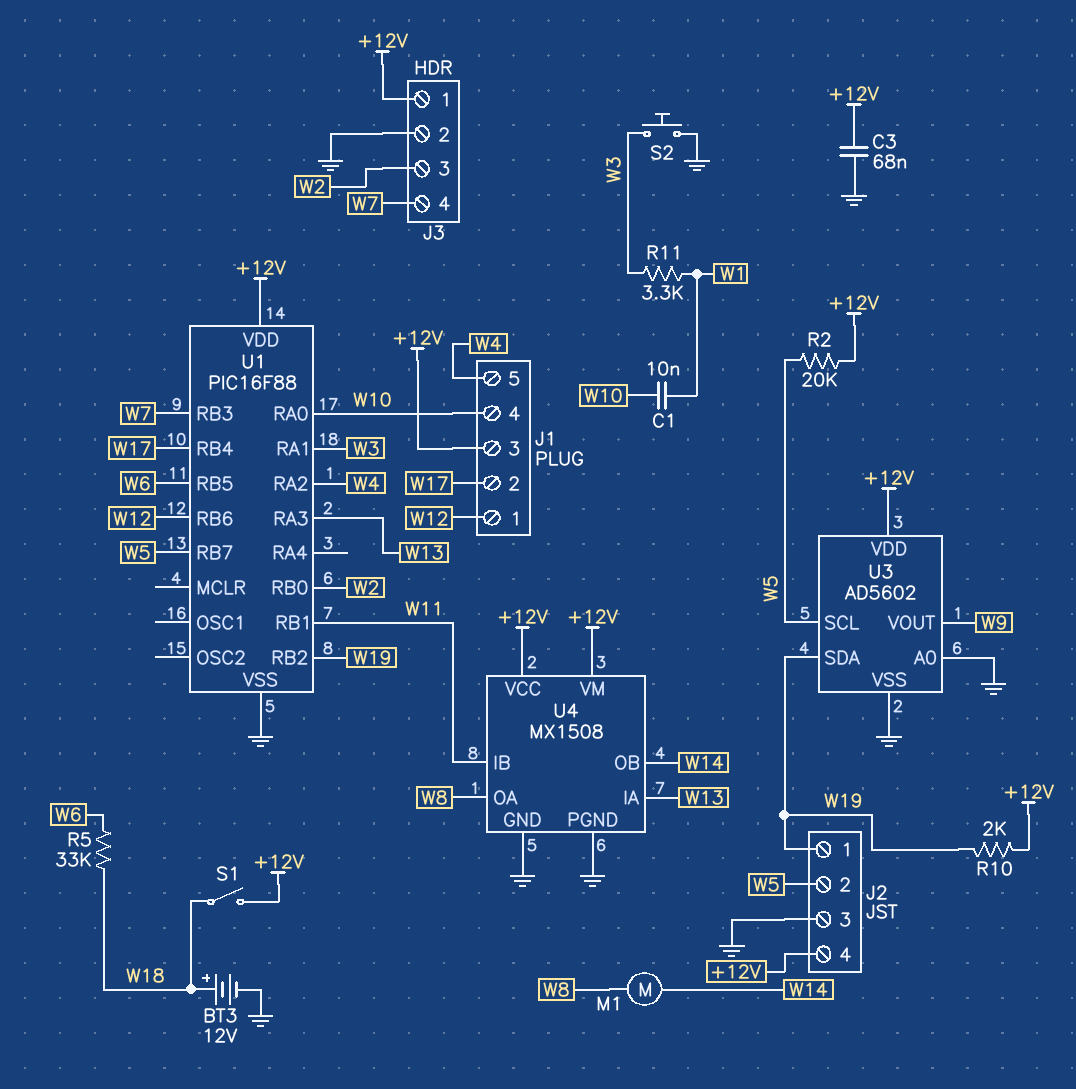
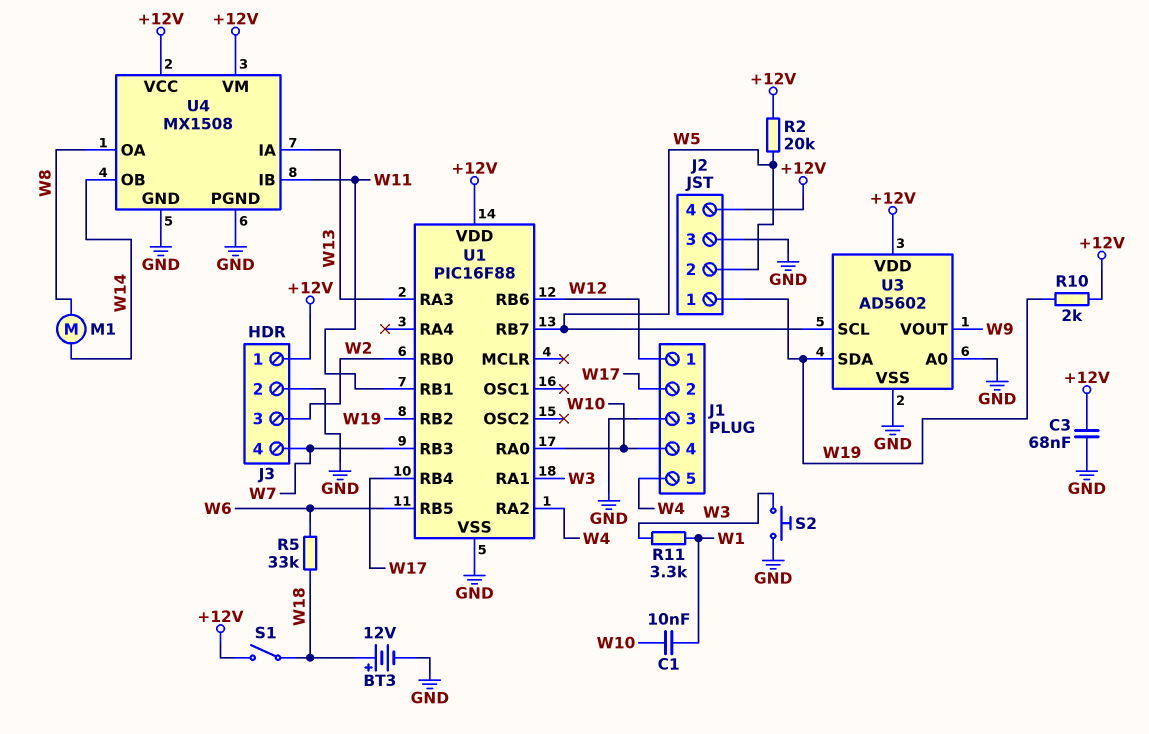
J1 pin 3: +12V -> GND

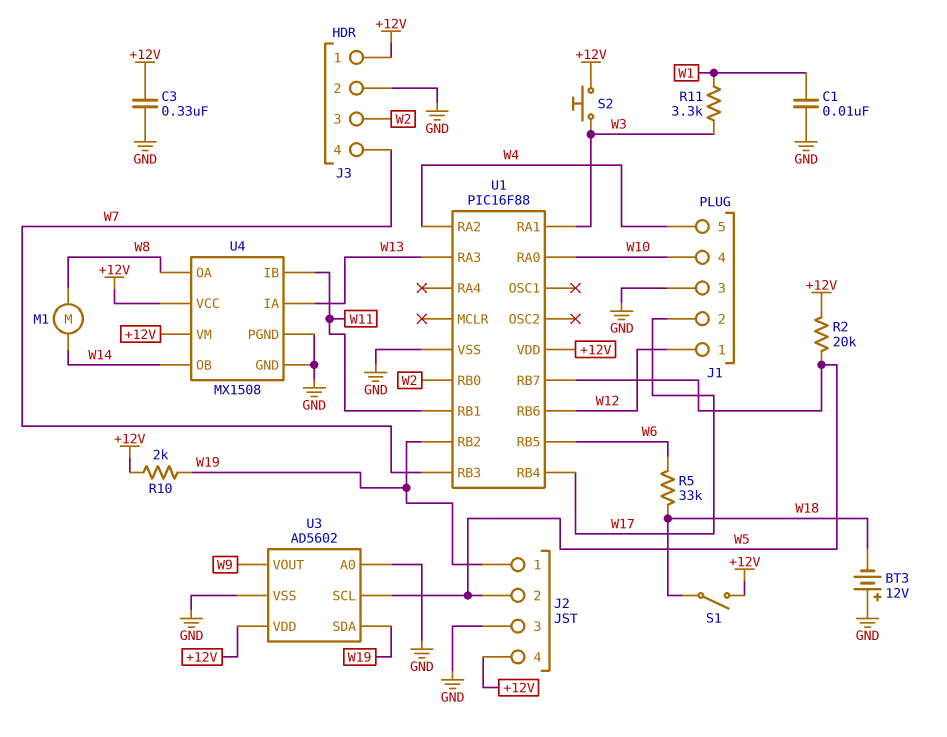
BT3: 12V (plus W18, minus GND) -> 12V (plus GND, minus W18)
C1: 10nF (W1, W10) -> 10nF (GND, W1)
C3: 68nF (+12V, GND) -> 330nF (+12V, GND)
S2: button (GND, W3) -> button (+12V, W3)

